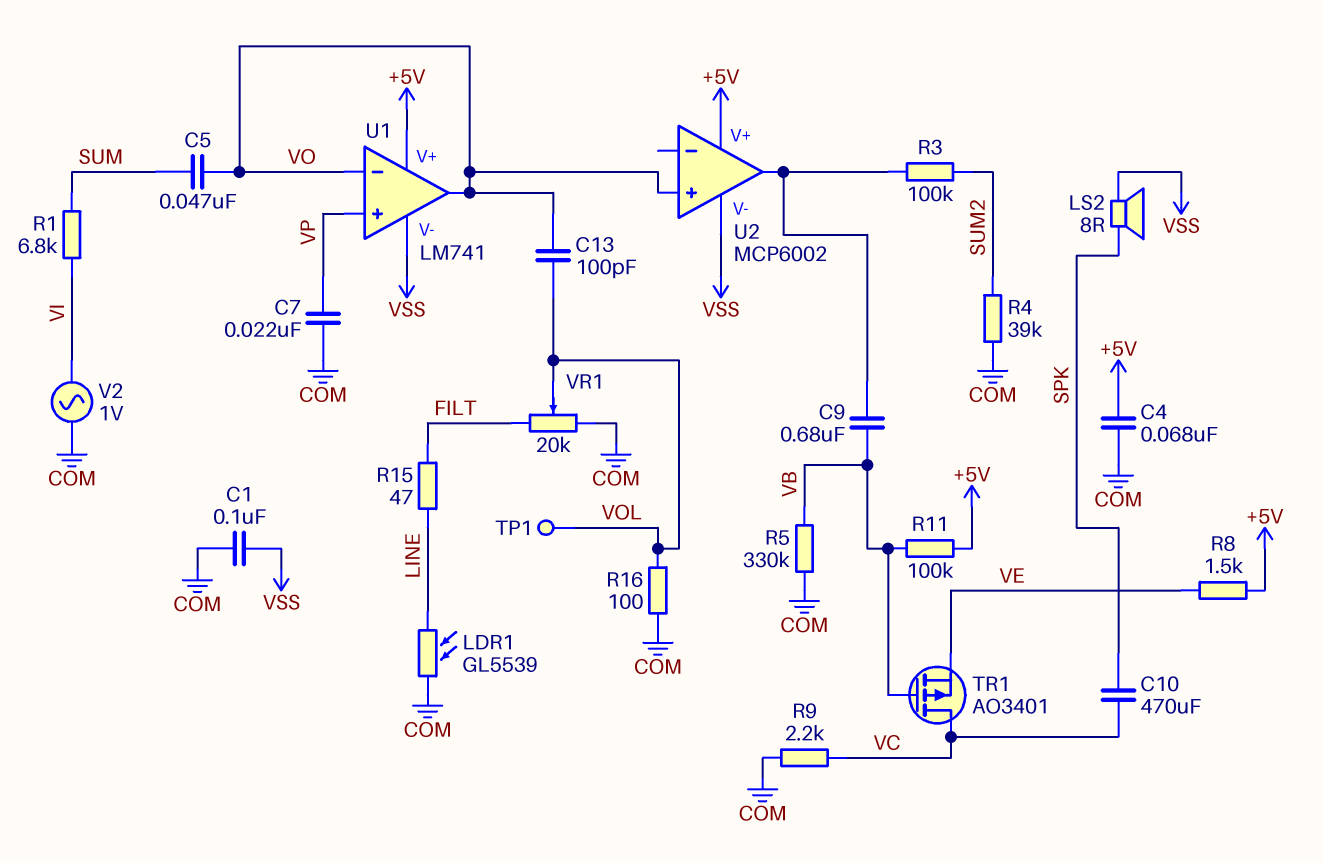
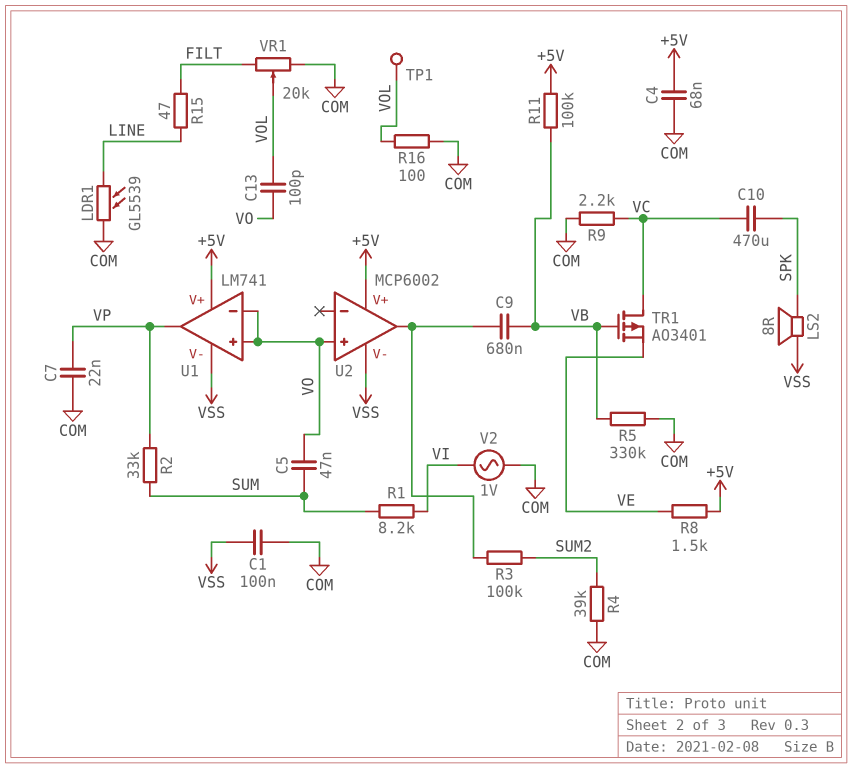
R1: 6.8k (SUM, VI) -> 8.2k (SUM, VI)
R2: none -> 33k (SUM, VP)
U1 pin in+: VP -> VO
U1 pin out: VO -> VP

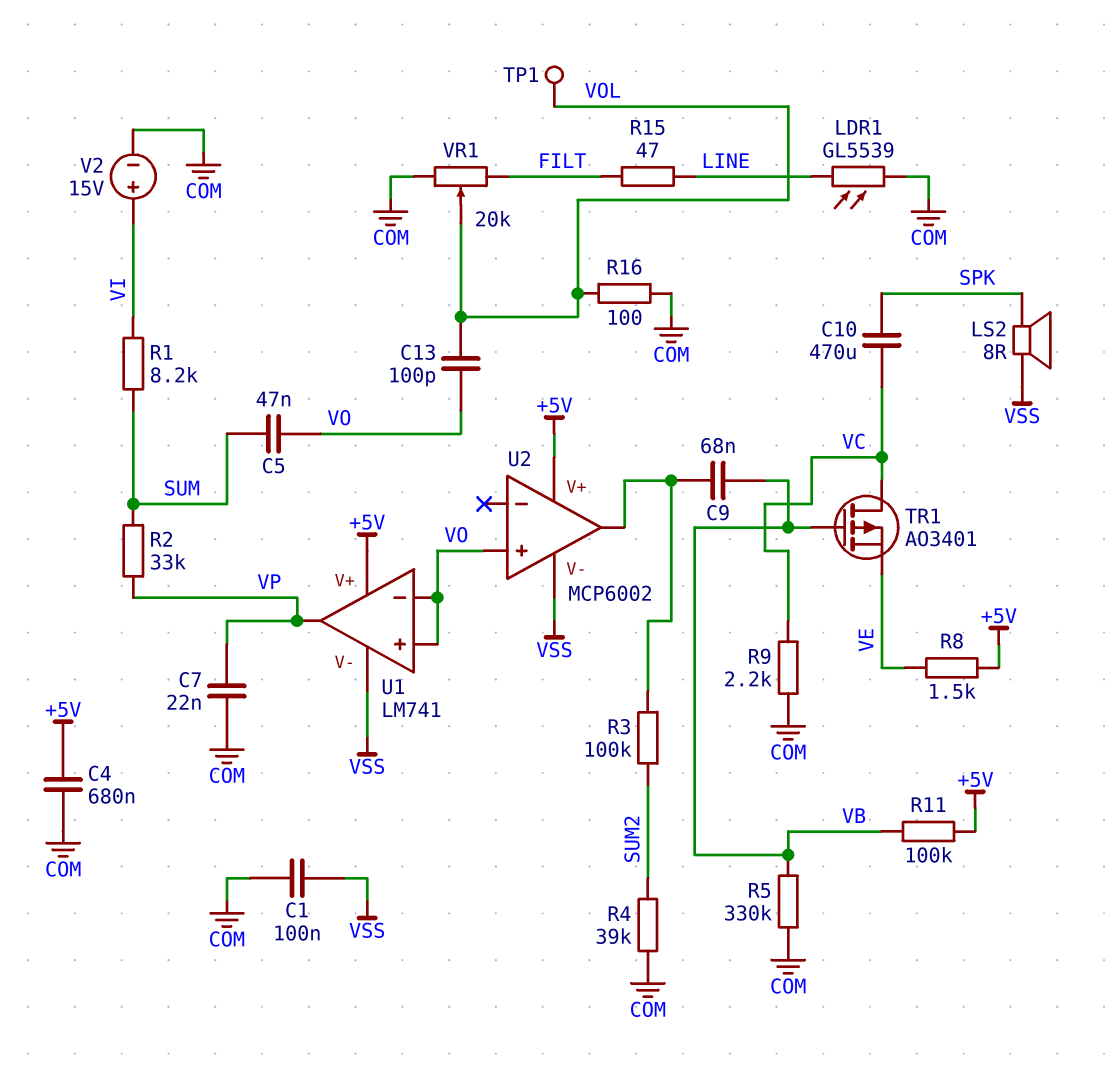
C4: 68nF (+5V, COM) -> 680nF (+5V, COM)
C9: 680nF (U2/out, VB) -> 68nF (U2/out, VB)
V2: AC 1V (COM, VI) -> 15V (plus VI, minus COM)

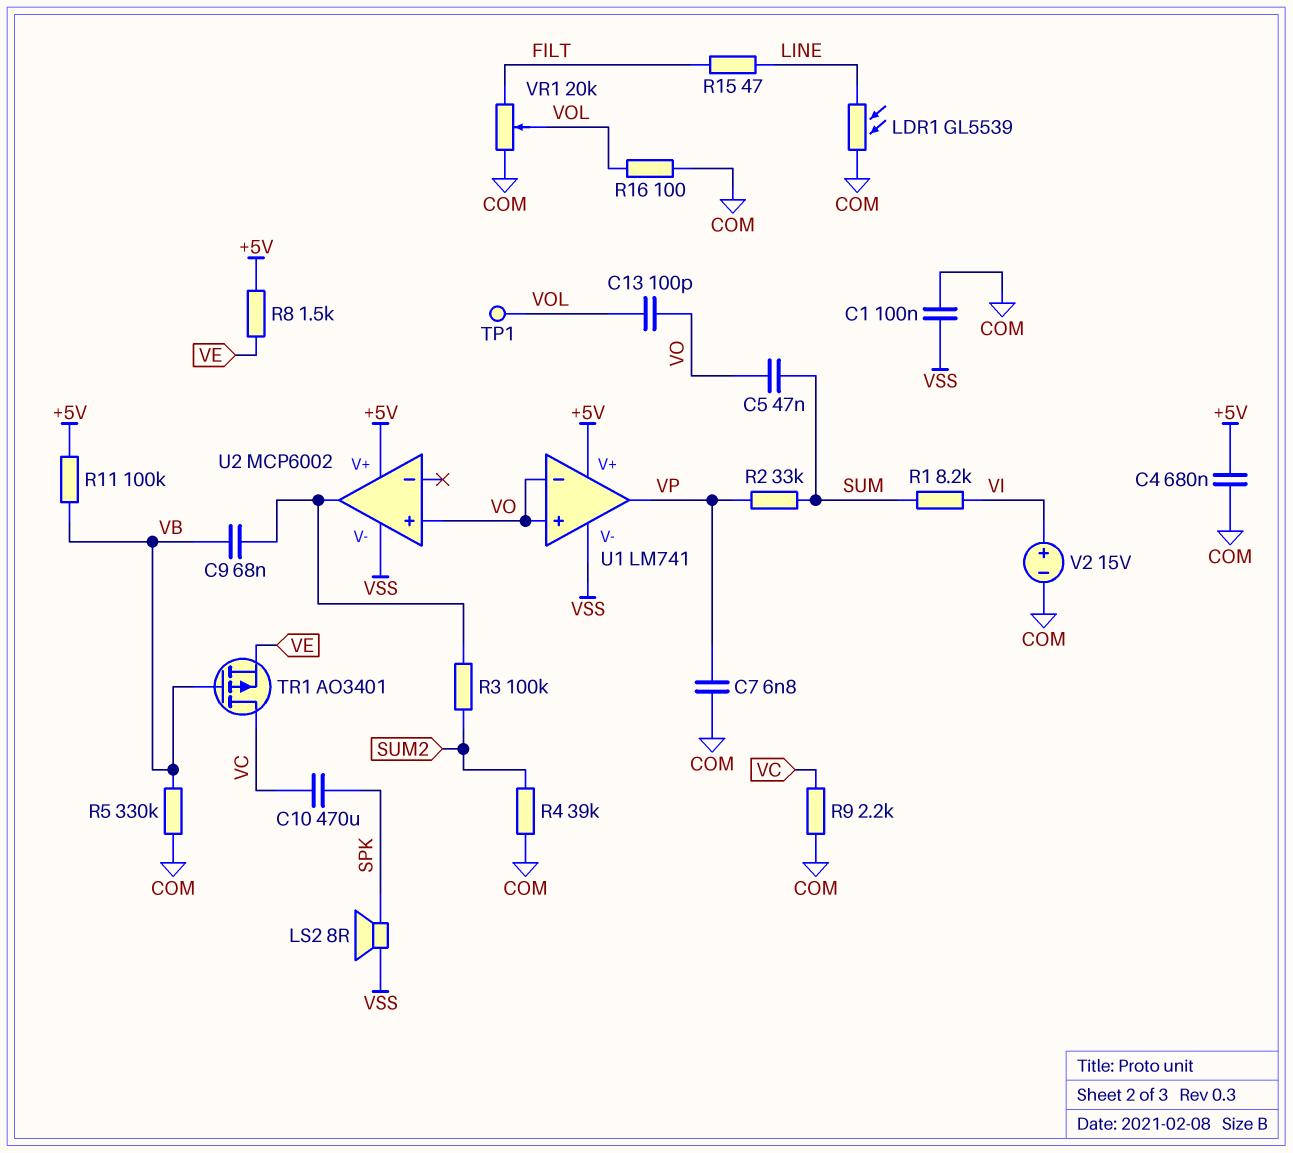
C7: 22nF (COM, VP) -> 6.8nF (COM, VP)

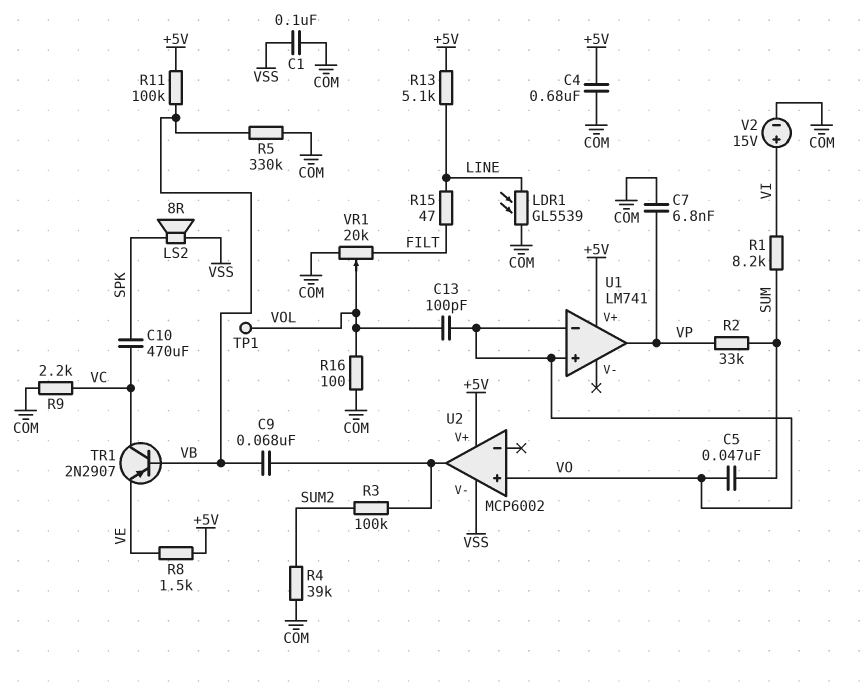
R13: none -> 5.1k (+5V, LINE)
TR1: PMOS AO3401 (G VB, D VC, S VE) -> PNP 2N2907 (B VB, C VC, E VE)
U1 pin V-: VSS -> none

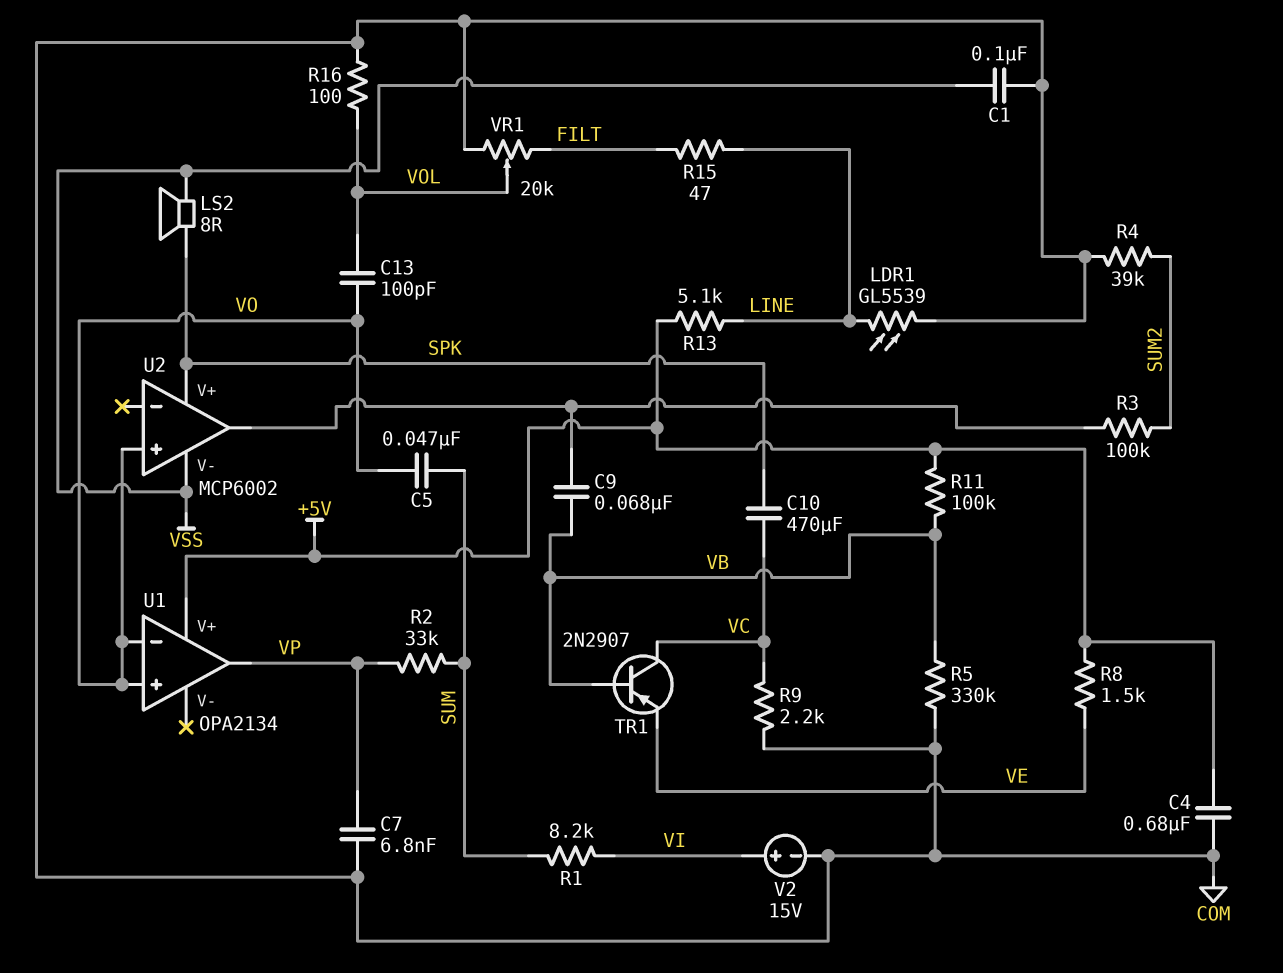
TP1: test point (VOL) -> none
U1: LM741 -> OPA2134
U2 pin V+: +5V -> SPK

